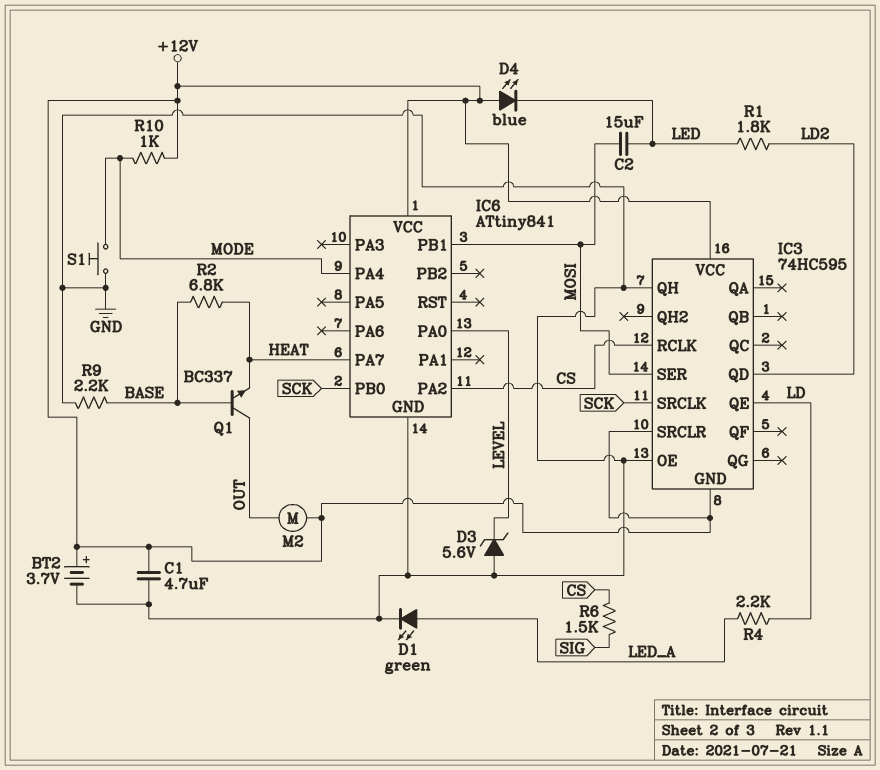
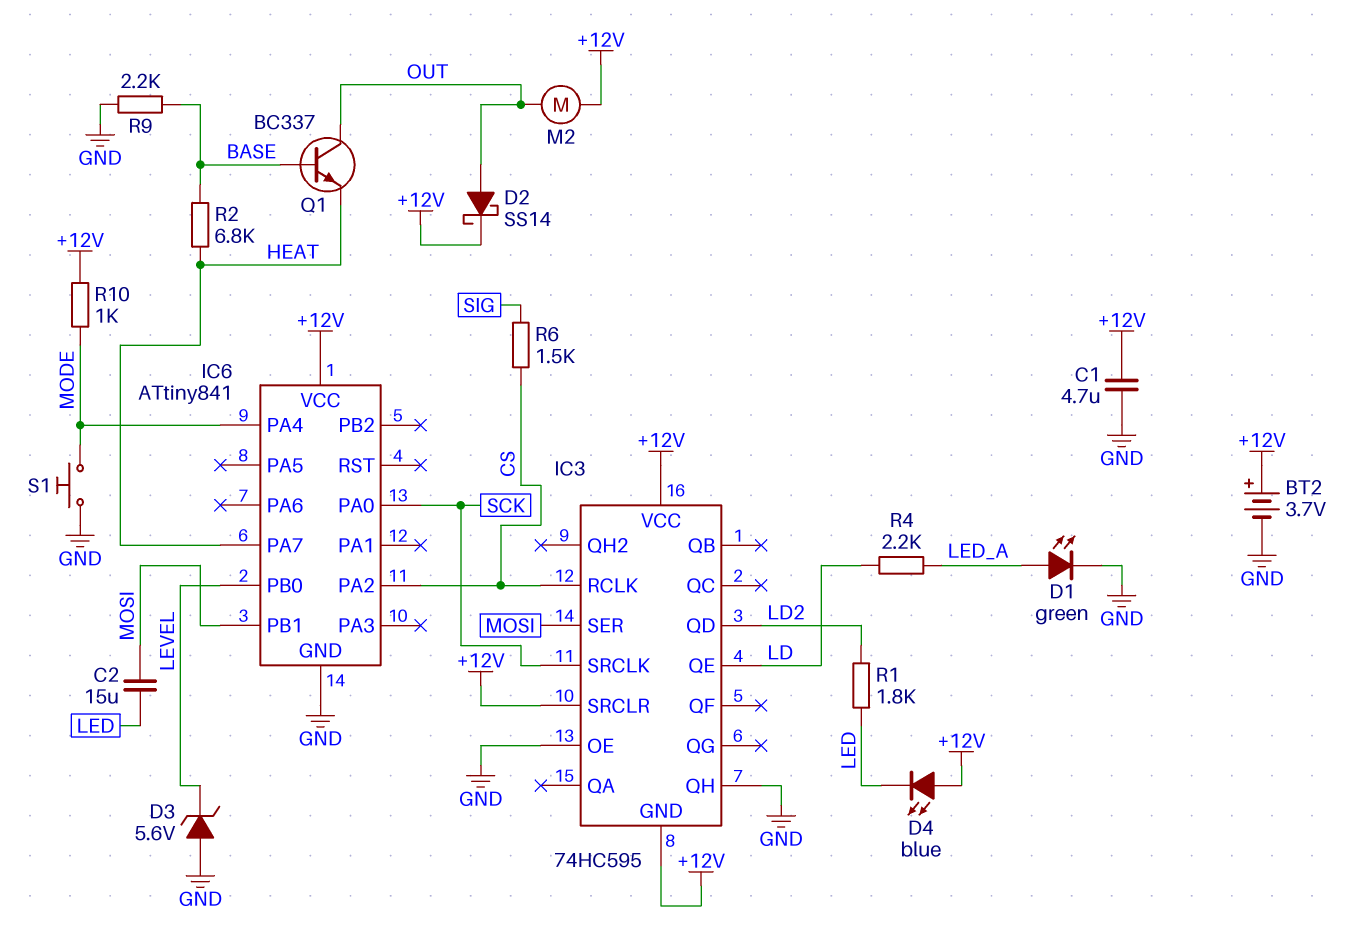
D2: none -> schottky SS14 (A OUT, K +12V)
IC6 pin PA0: LEVEL -> SCK
IC6 pin PB0: SCK -> LEVEL

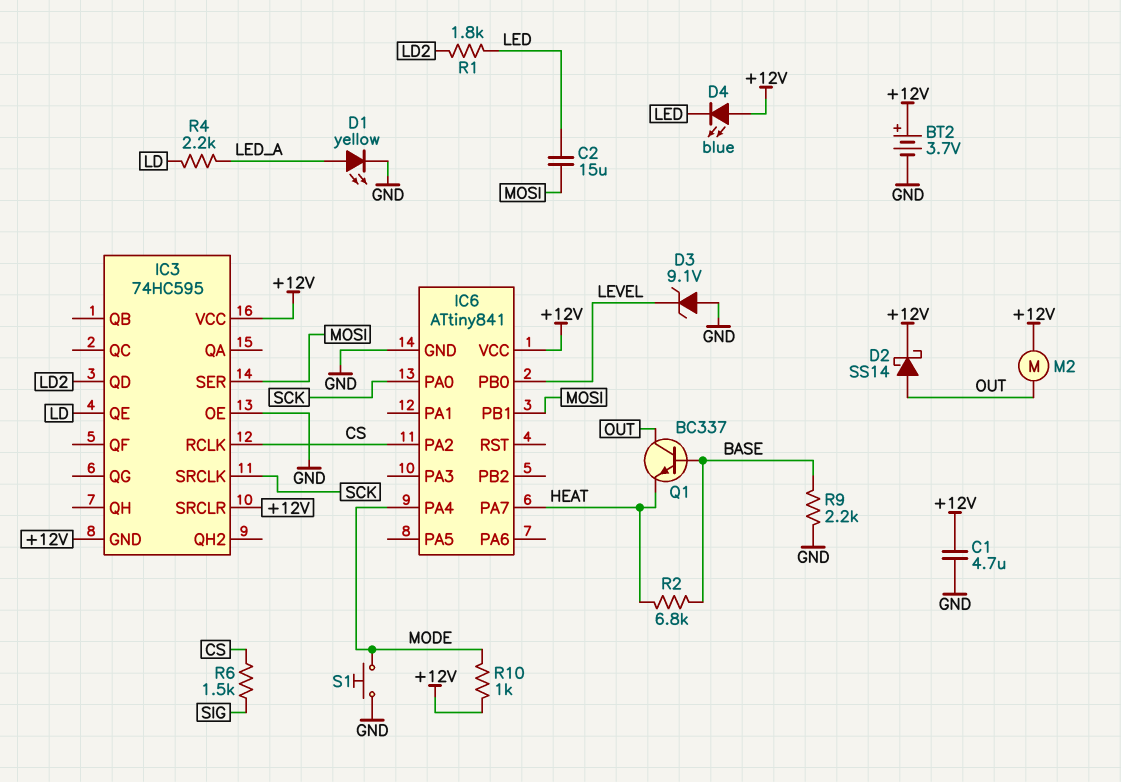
D1: LED green (A LED_A, K GND) -> LED yellow (A LED_A, K GND)
D3: zener 5.6V (A GND, K LEVEL) -> zener 9.1V (A GND, K LEVEL)
IC3 pin QH: GND -> none

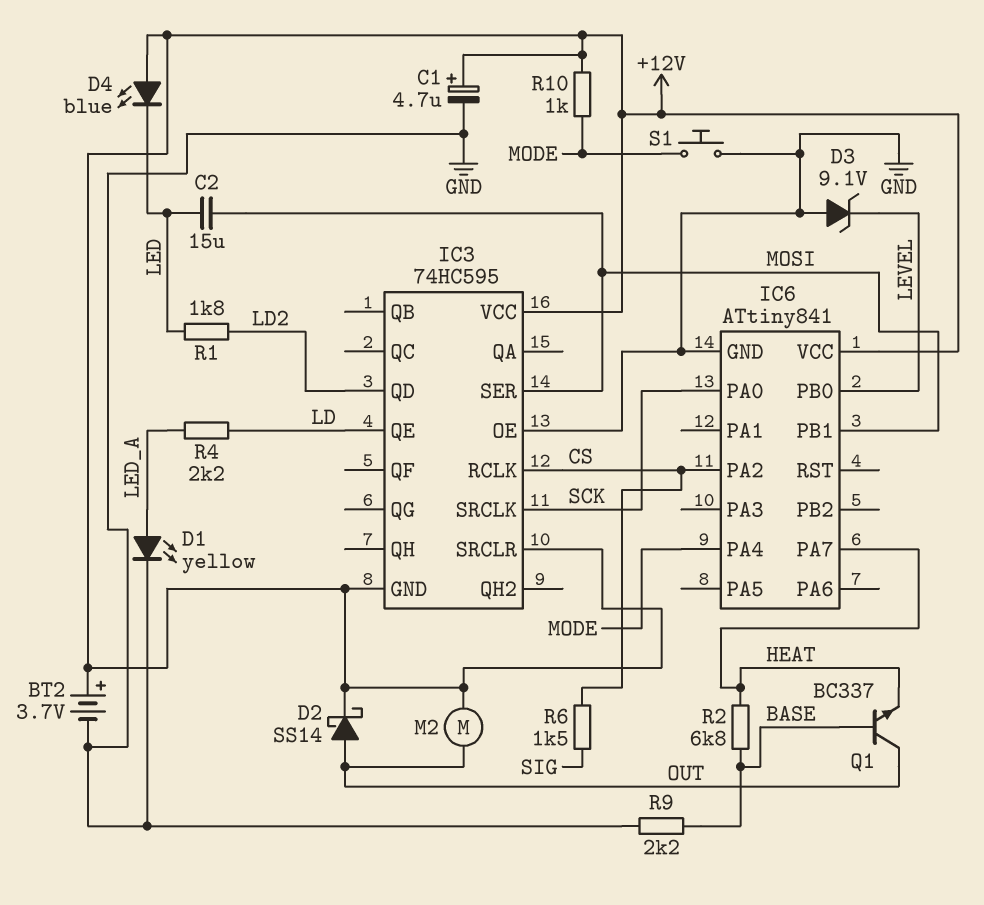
C1: 4.7uF (+12V, GND) -> 4.7uF (plus +12V, minus GND)

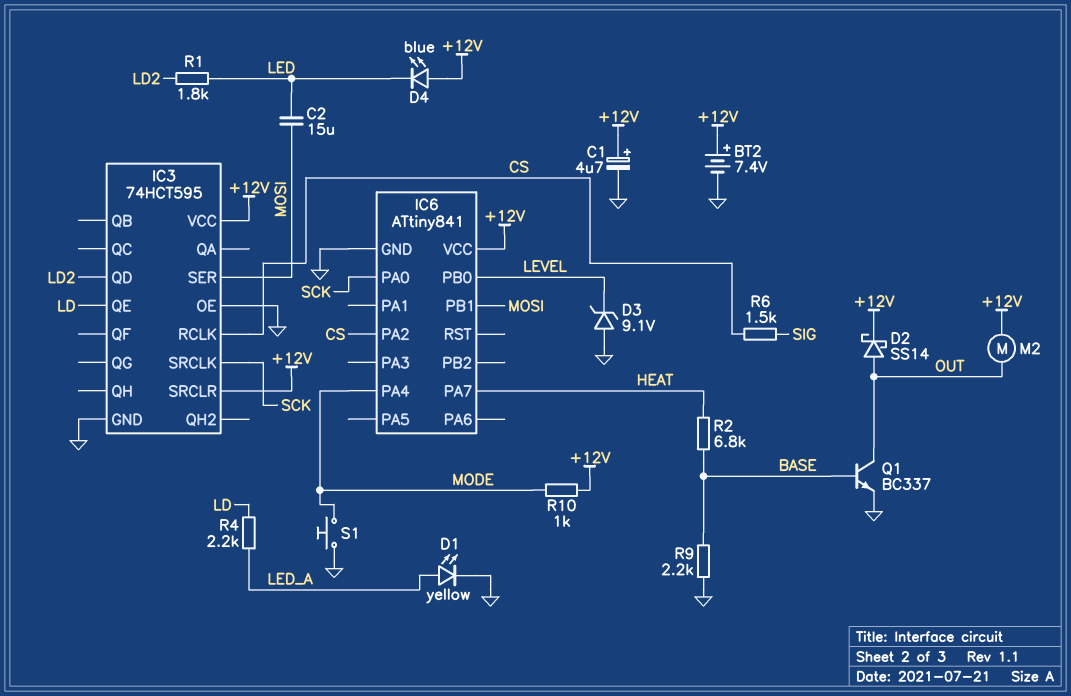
BT2: 3.7V (plus +12V, minus GND) -> 7.4V (plus +12V, minus GND)
IC3: 74HC595 -> 74HCT595
IC3 pin GND: +12V -> GND
Q1: NPN BC337 (B BASE, C OUT, E HEAT) -> NPN BC337 (B BASE, C OUT, E GND)

